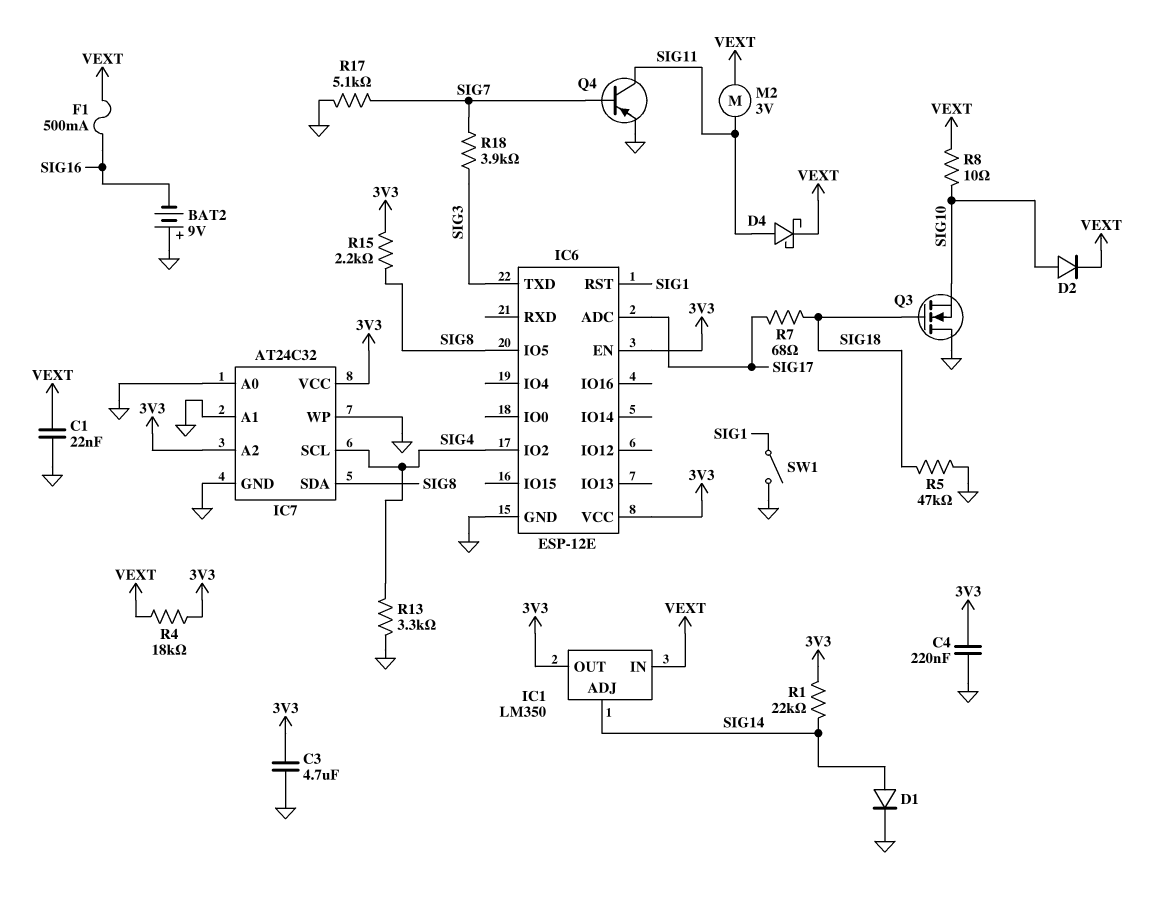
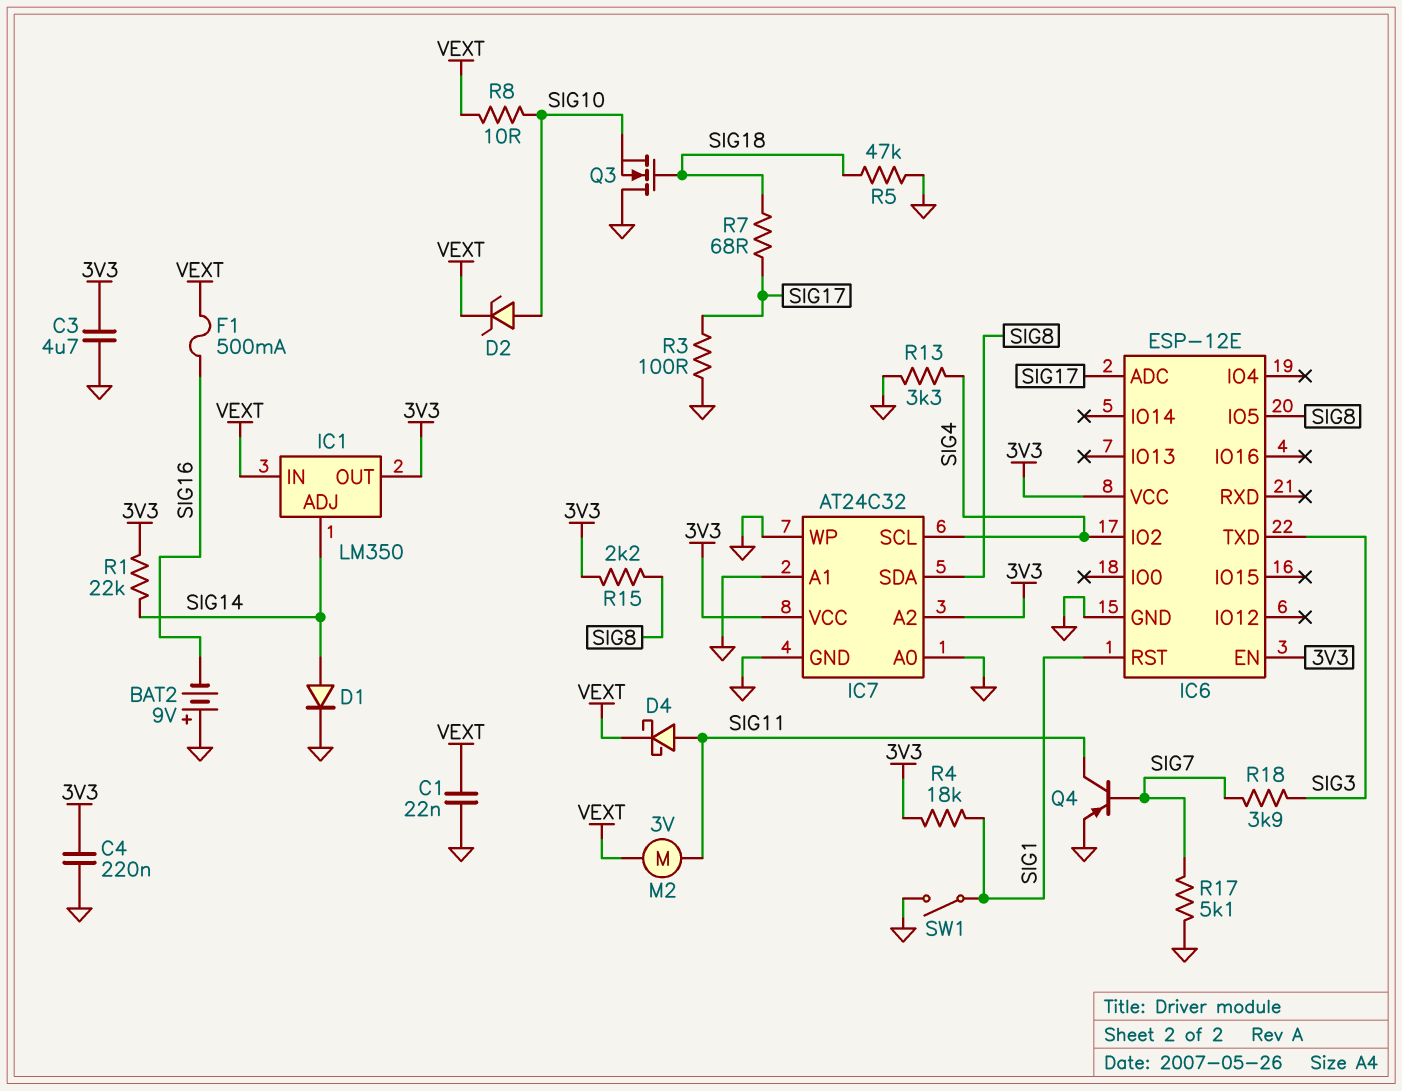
D2: diode (A SIG10, K VEXT) -> zener (A SIG10, K VEXT)
R3: none -> 100 (GND, SIG17)
R4: 18k (3V3, VEXT) -> 18k (3V3, SIG1)

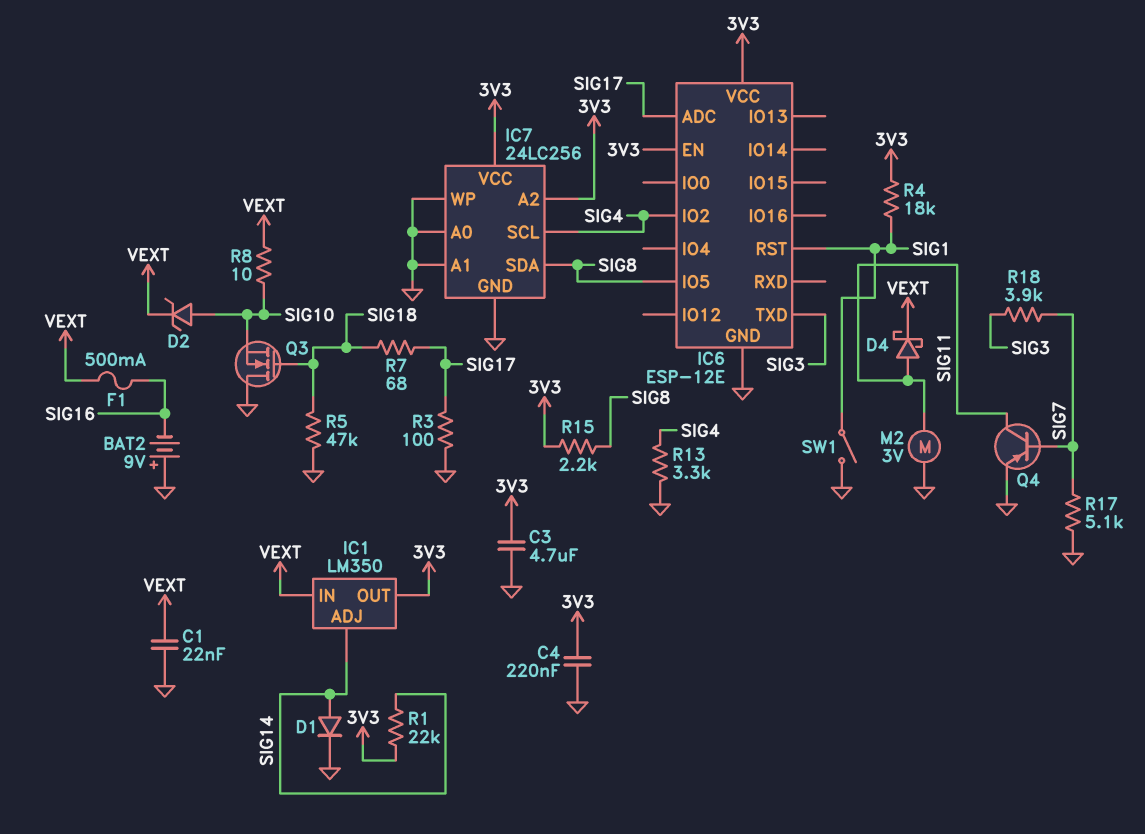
IC7: AT24C32 -> 24LC256
M2: motor 3V (SIG11, VEXT) -> motor 3V (GND, SIG11)

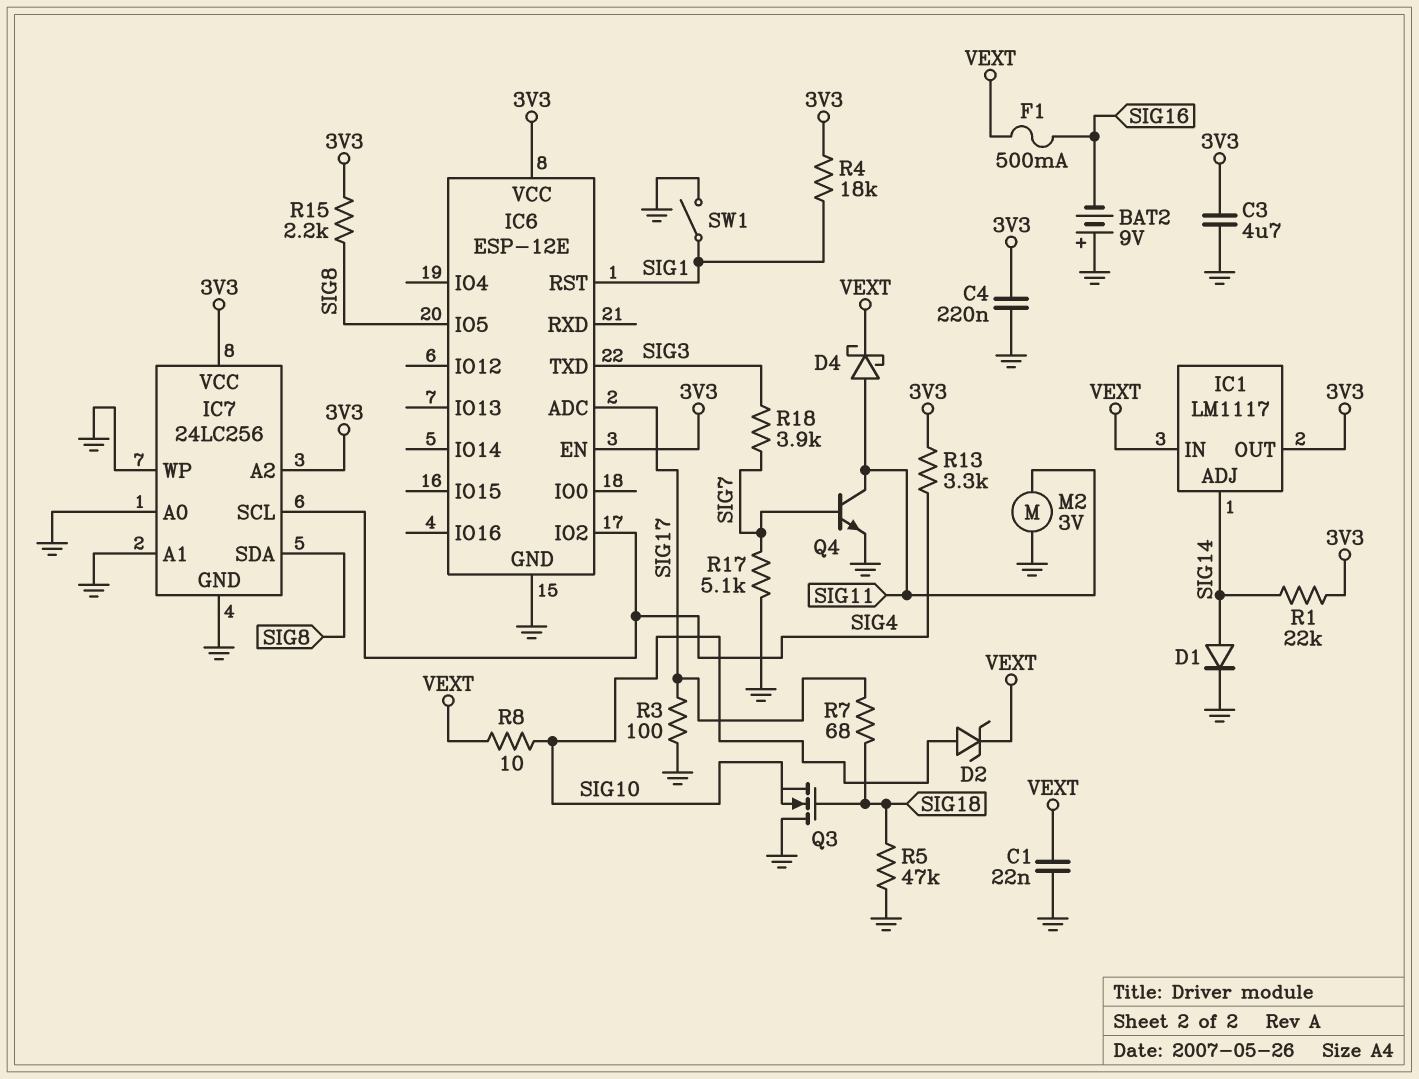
IC1: LM350 -> LM1117
Q4: PNP (B SIG7, C SIG11, E GND) -> NPN (B SIG7, C SIG11, E GND)
R13: 3.3k (GND, SIG4) -> 3.3k (3V3, SIG4)

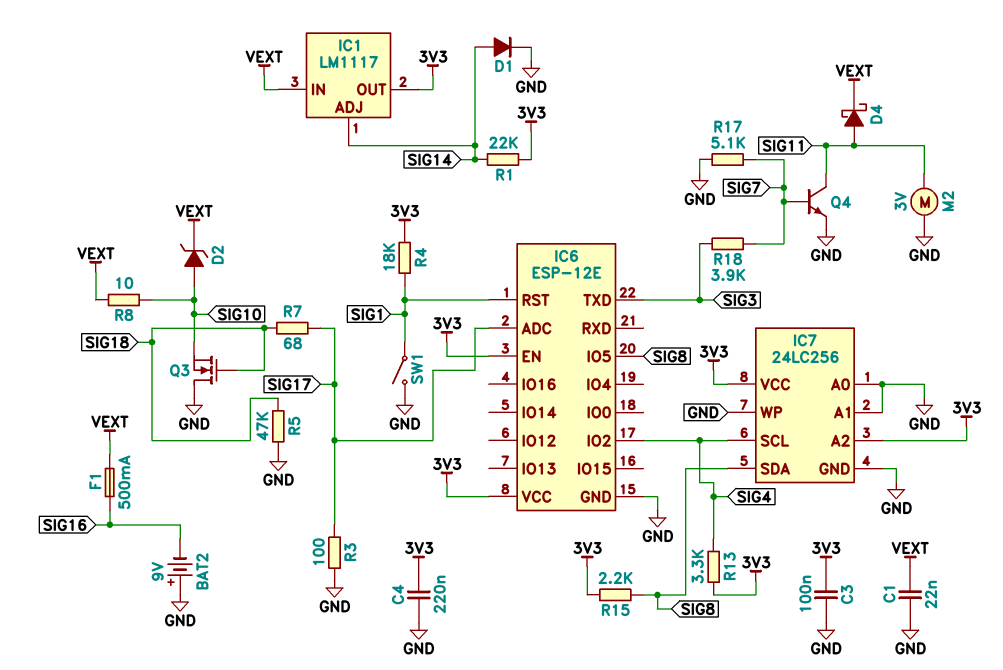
C3: 4.7uF (3V3, GND) -> 100nF (3V3, GND)

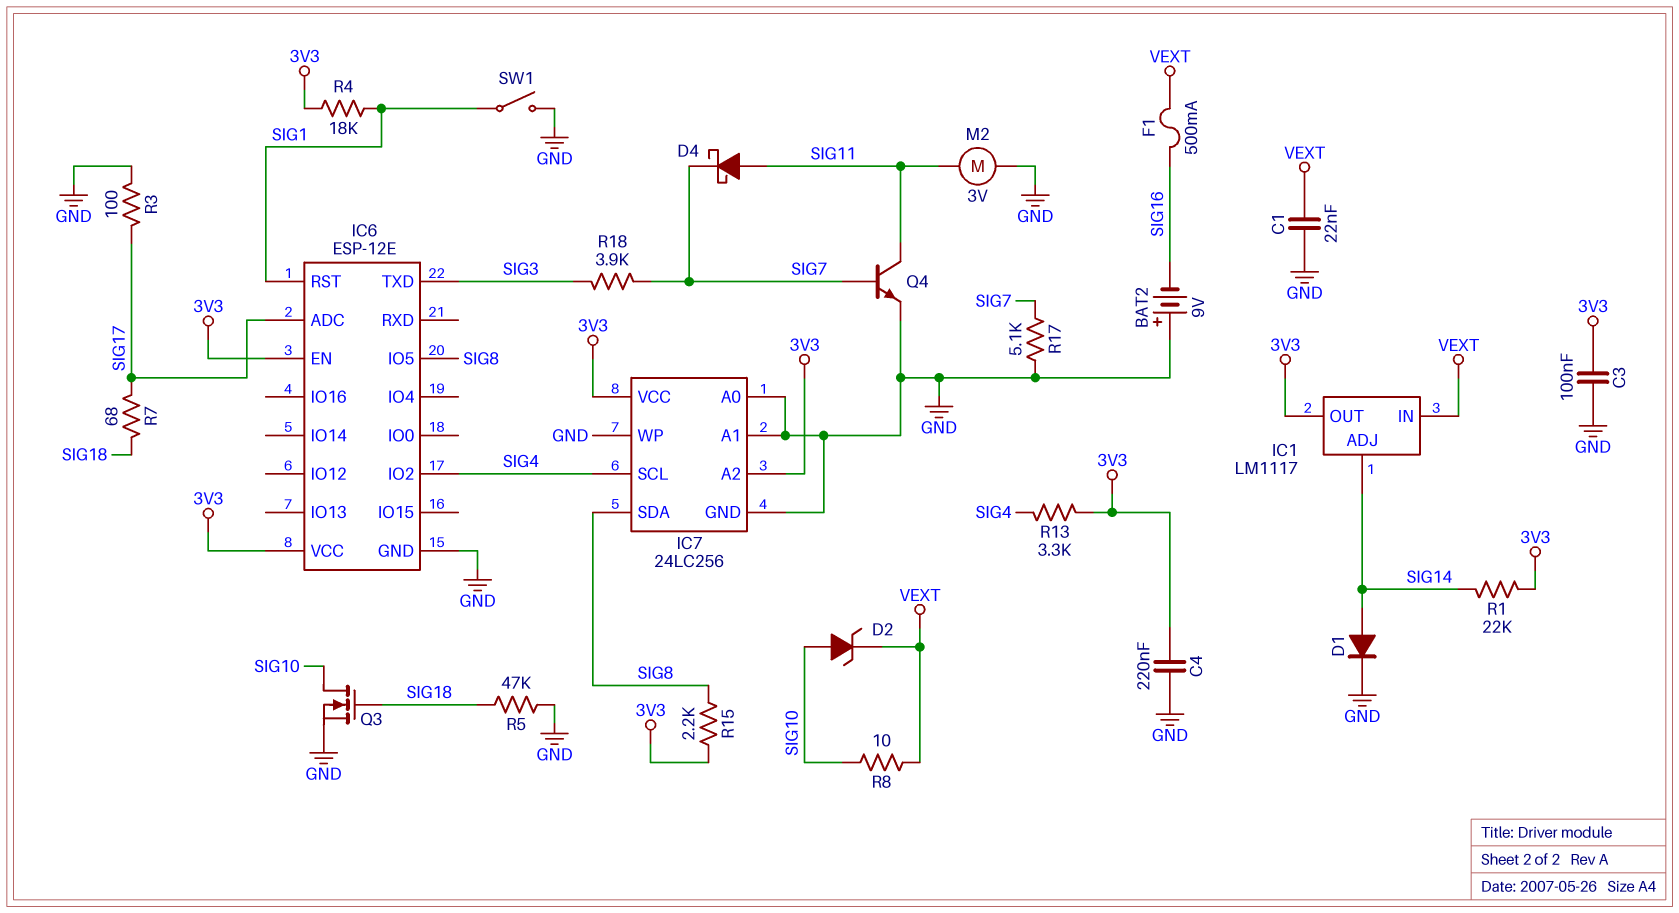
D4: schottky (A SIG11, K VEXT) -> schottky (A SIG11, K SIG7)
Q3: NMOS (G SIG18, D GND, S SIG10) -> NMOS (G SIG18, D SIG10, S GND)

